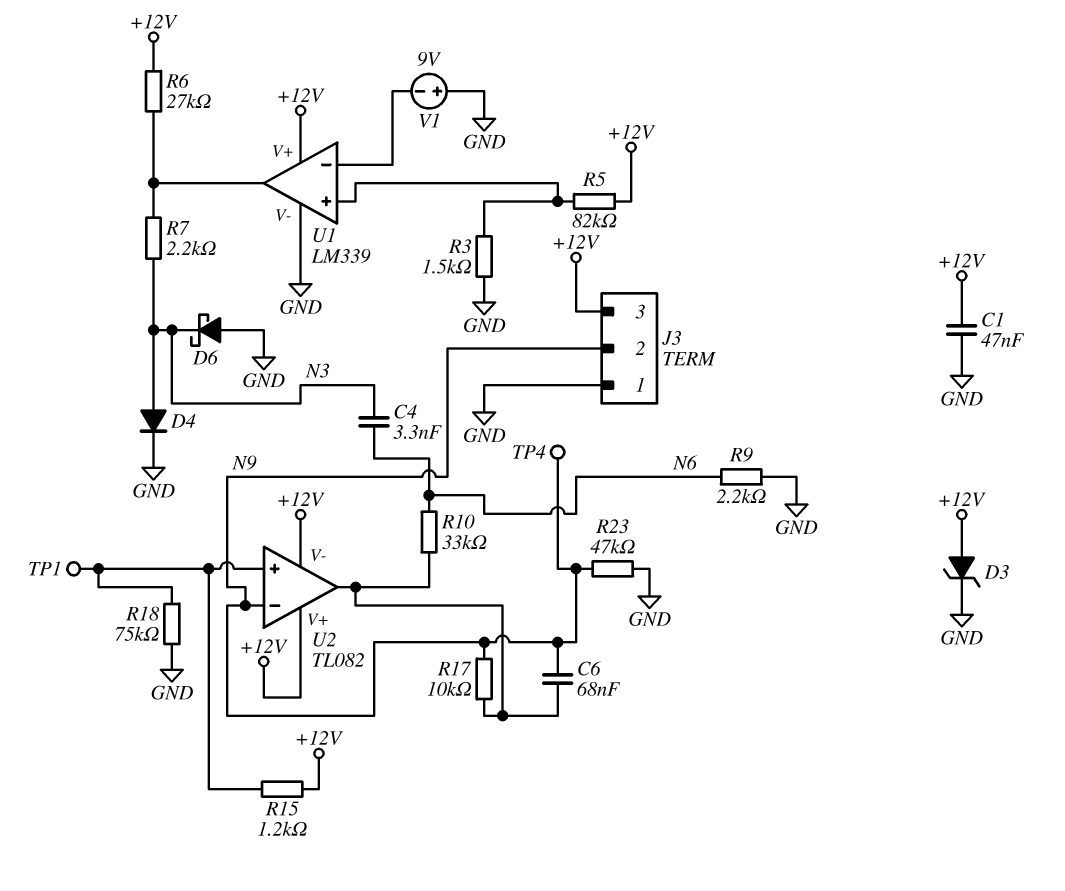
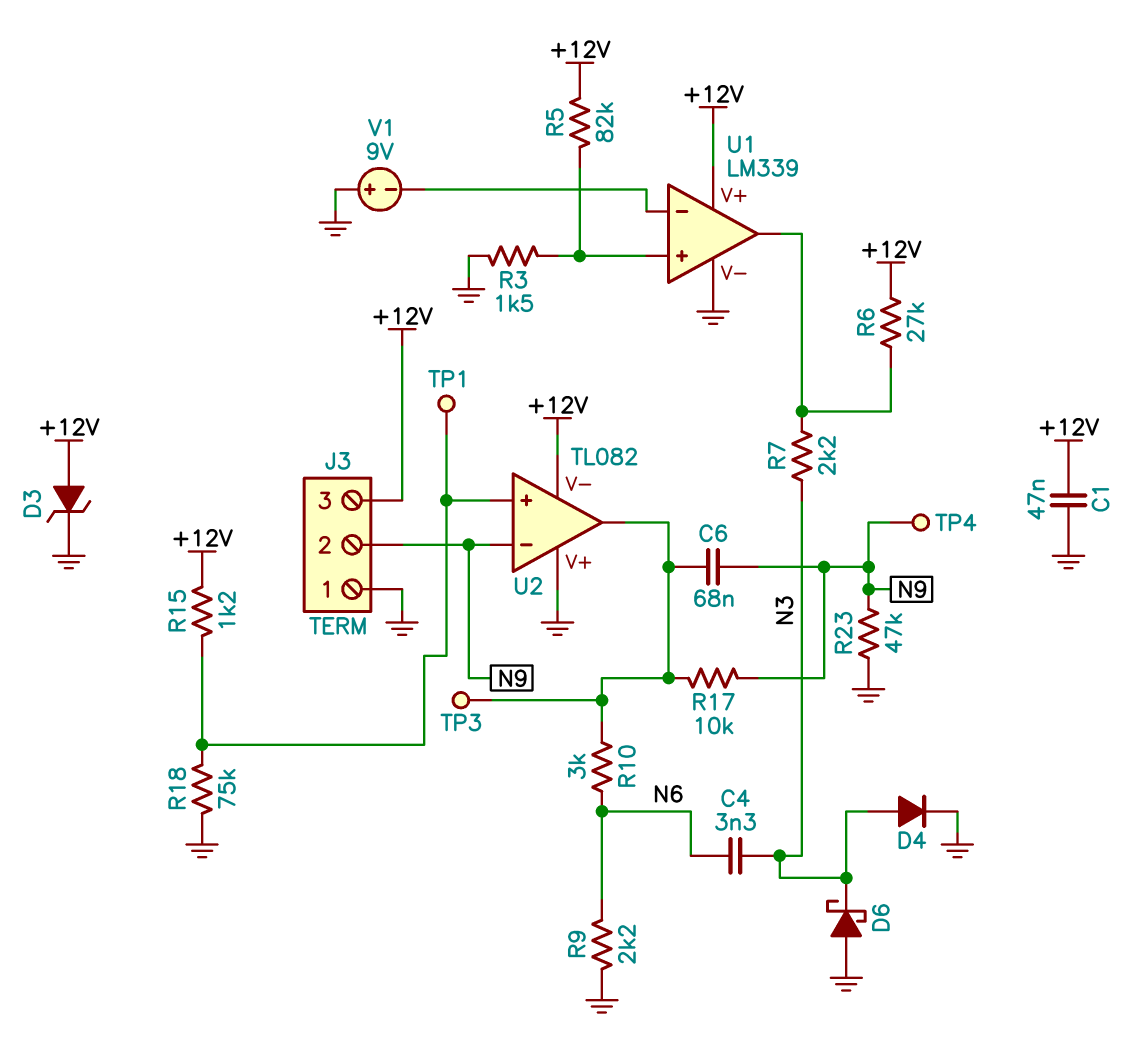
R10: 33k (N6, U2/out) -> 3k (N6, U2/out)
TP3: none -> test point (U2/out)
U2 pin V+: +12V -> GND

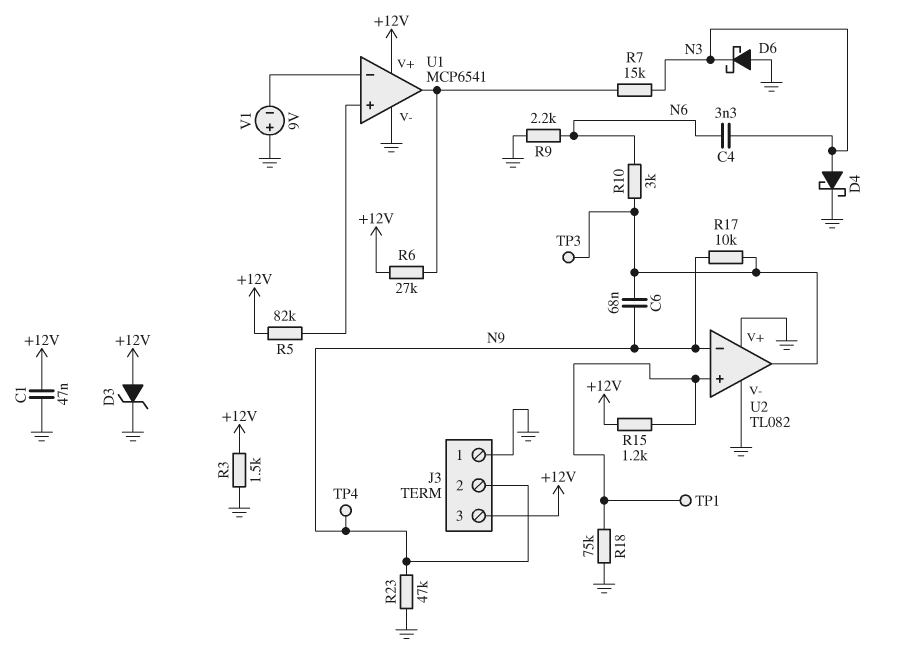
D4: diode (A N3, K GND) -> schottky (A N3, K GND)
R3: 1.5k (GND, U1/in+) -> 1.5k (+12V, GND)
R7: 2.2k (N3, U1/out) -> 15k (N3, U1/out)
U1: LM339 -> MCP6541
U2 pin V-: +12V -> GND

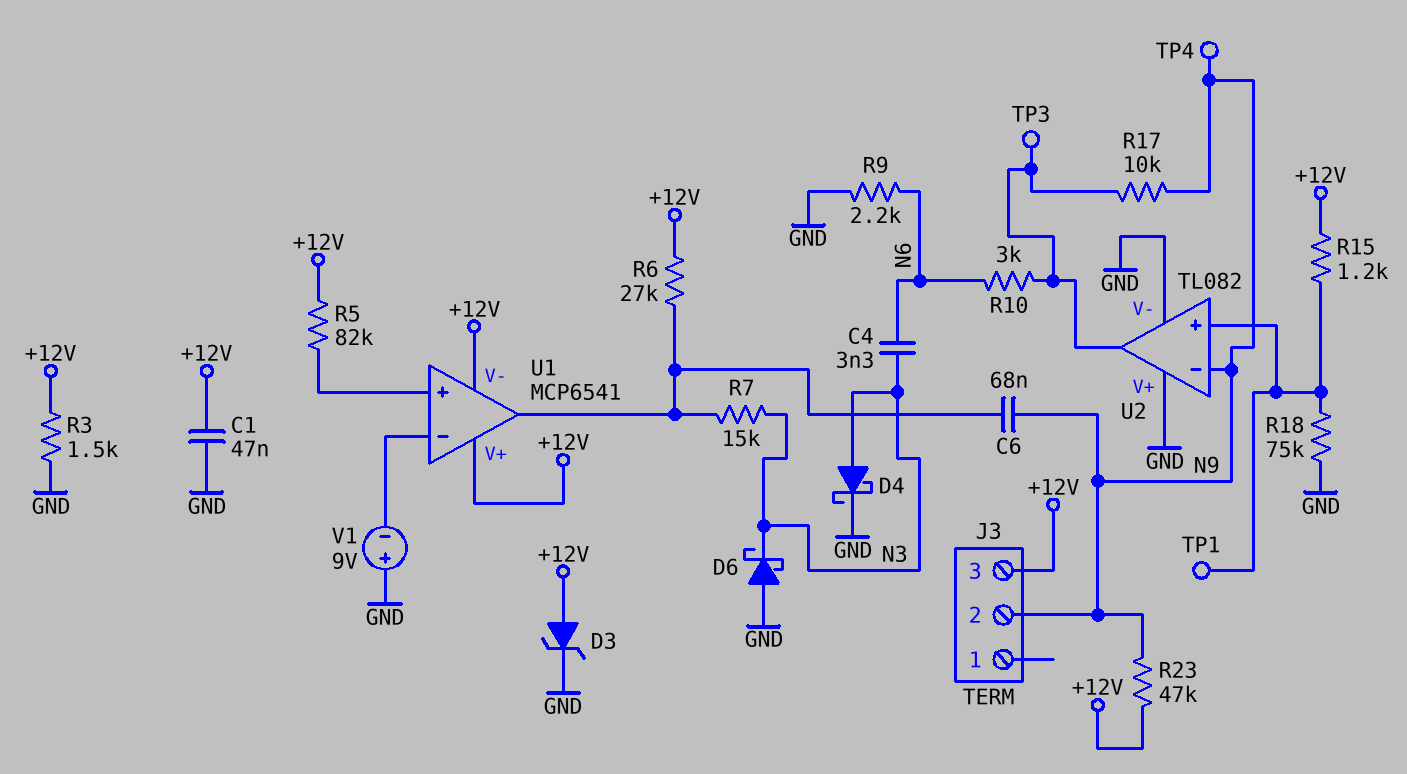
C6: 68nF (N9, U2/out) -> 68nF (N9, U1/out)
J3 pin 1: GND -> none
R23: 47k (GND, N9) -> 47k (+12V, N9)
U1 pin V-: GND -> +12V

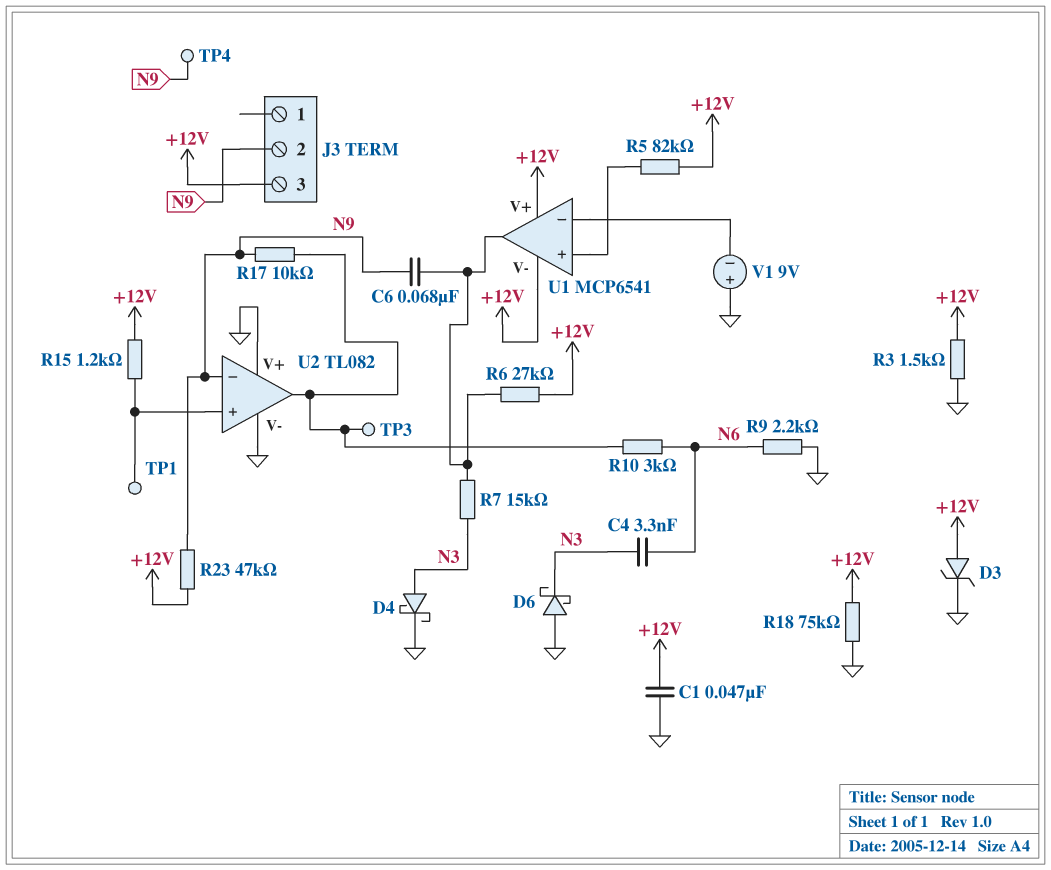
R18: 75k (GND, U2/in+) -> 75k (+12V, GND)

